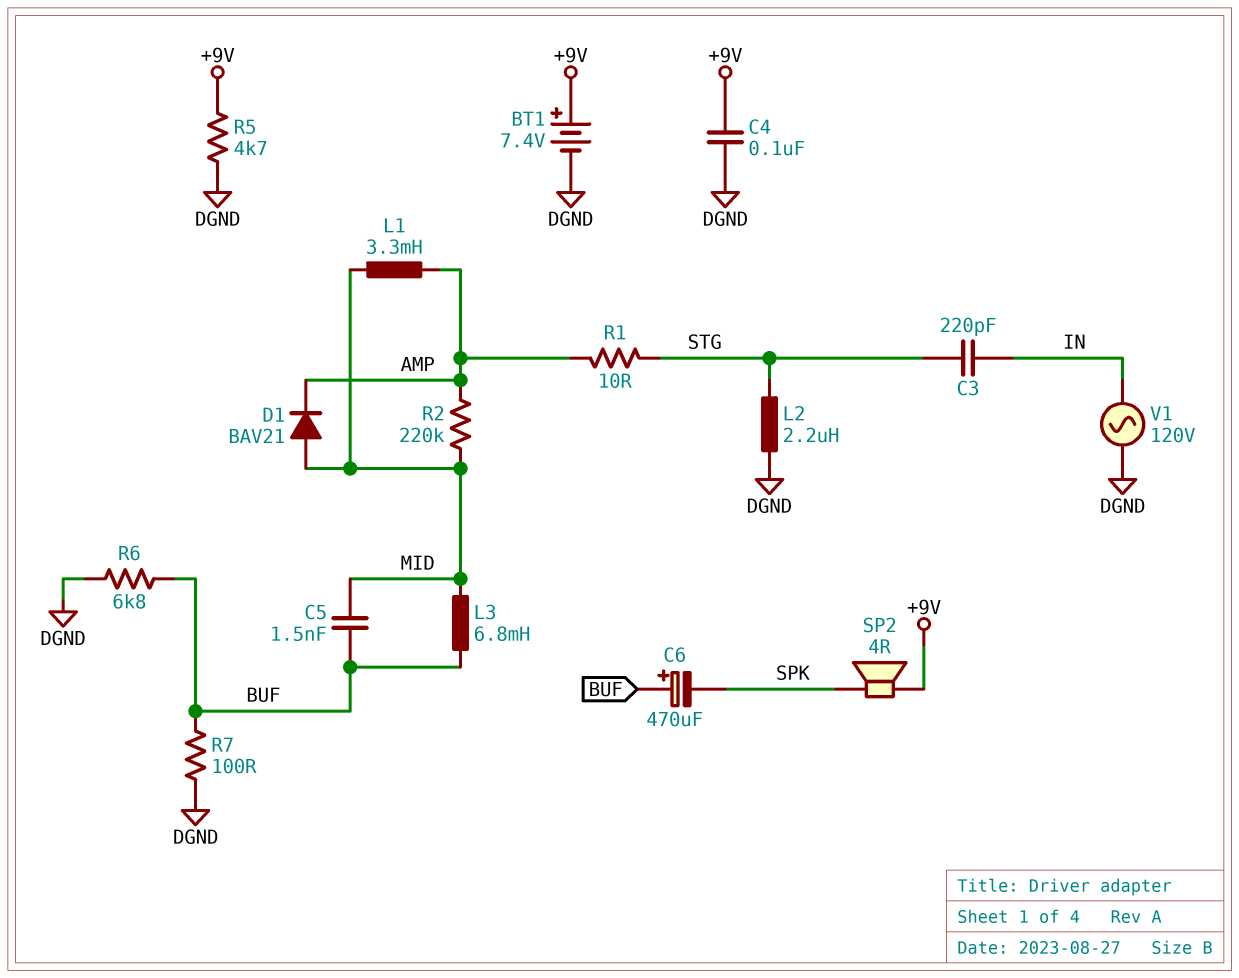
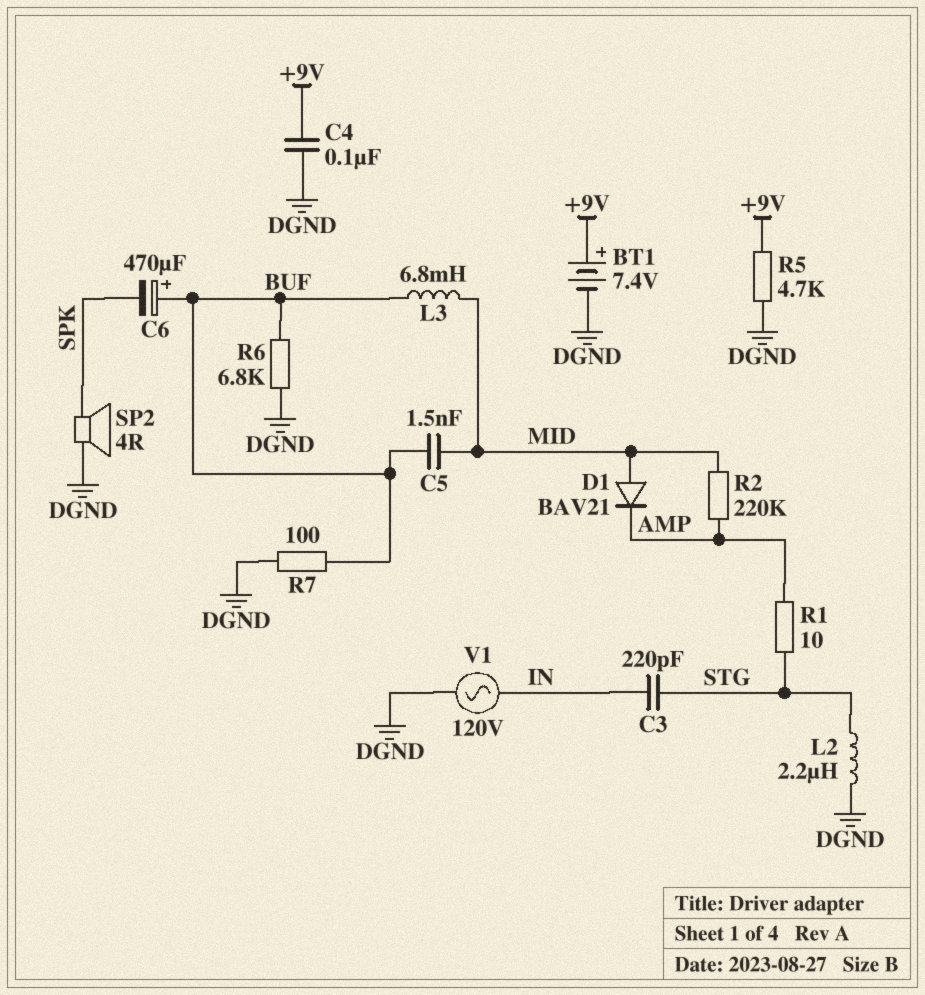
L1: 3.3mH (AMP, MID) -> none
SP2: speaker 4R (+9V, SPK) -> speaker 4R (DGND, SPK)

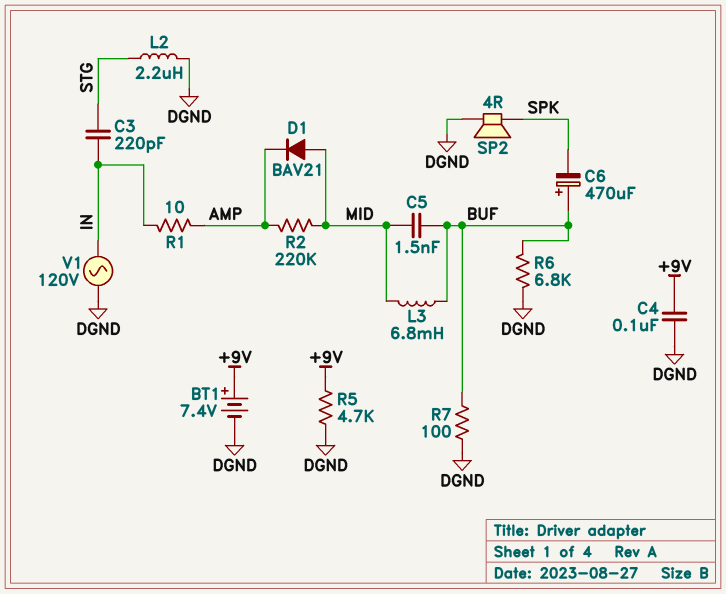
R1: 10 (AMP, STG) -> 10 (AMP, IN)

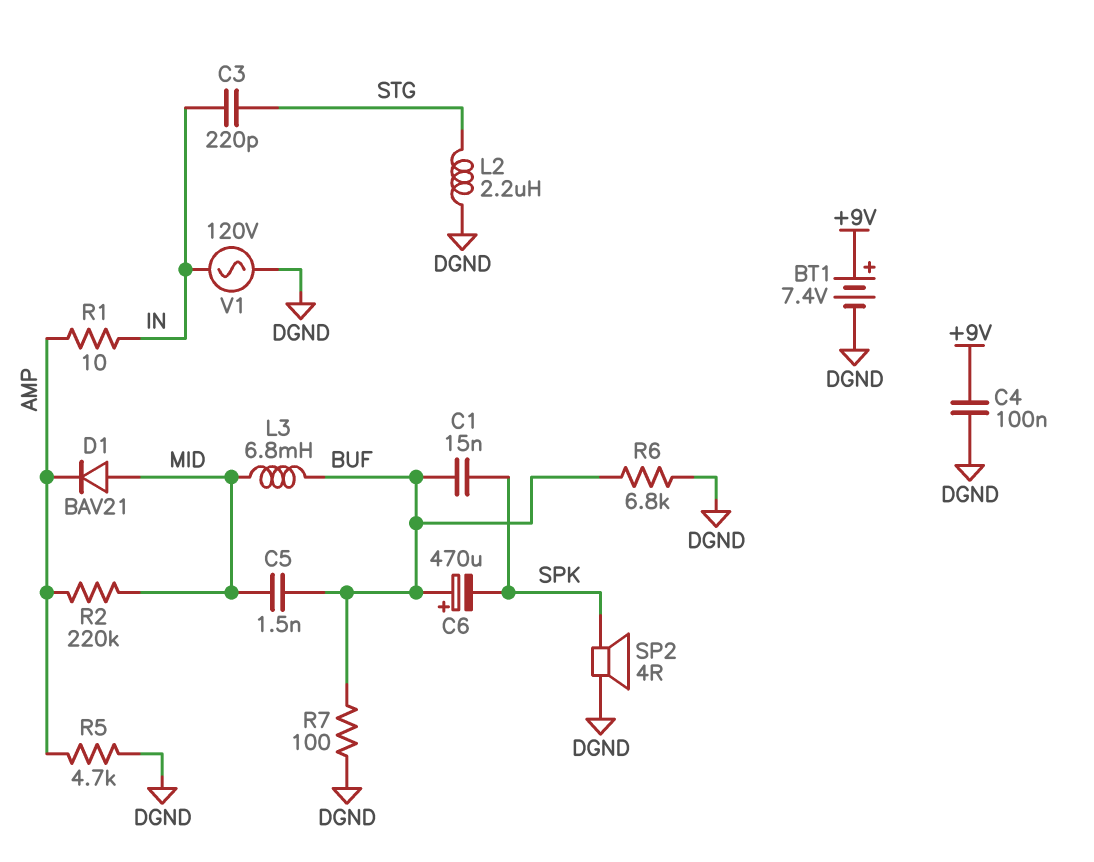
C1: none -> 15nF (BUF, SPK)
R5: 4.7k (+9V, DGND) -> 4.7k (AMP, DGND)

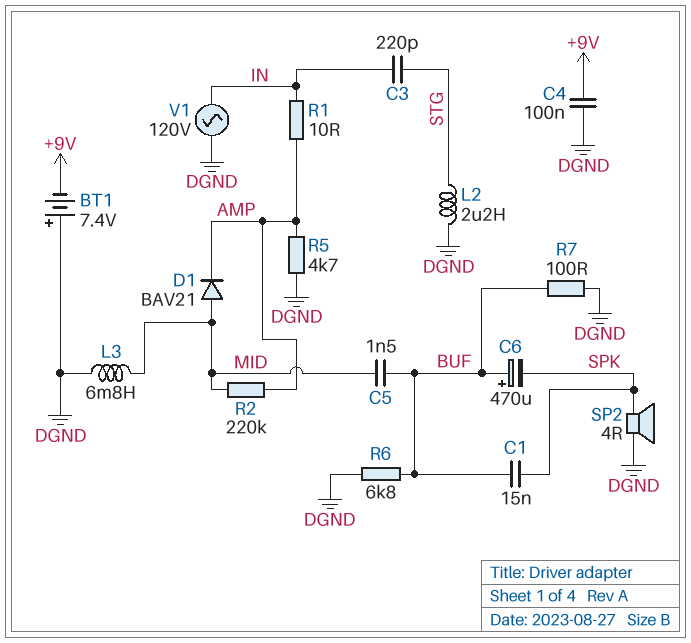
BT1: 7.4V (plus +9V, minus DGND) -> 7.4V (plus DGND, minus +9V)
L3: 6.8mH (BUF, MID) -> 6.8mH (DGND, MID)

